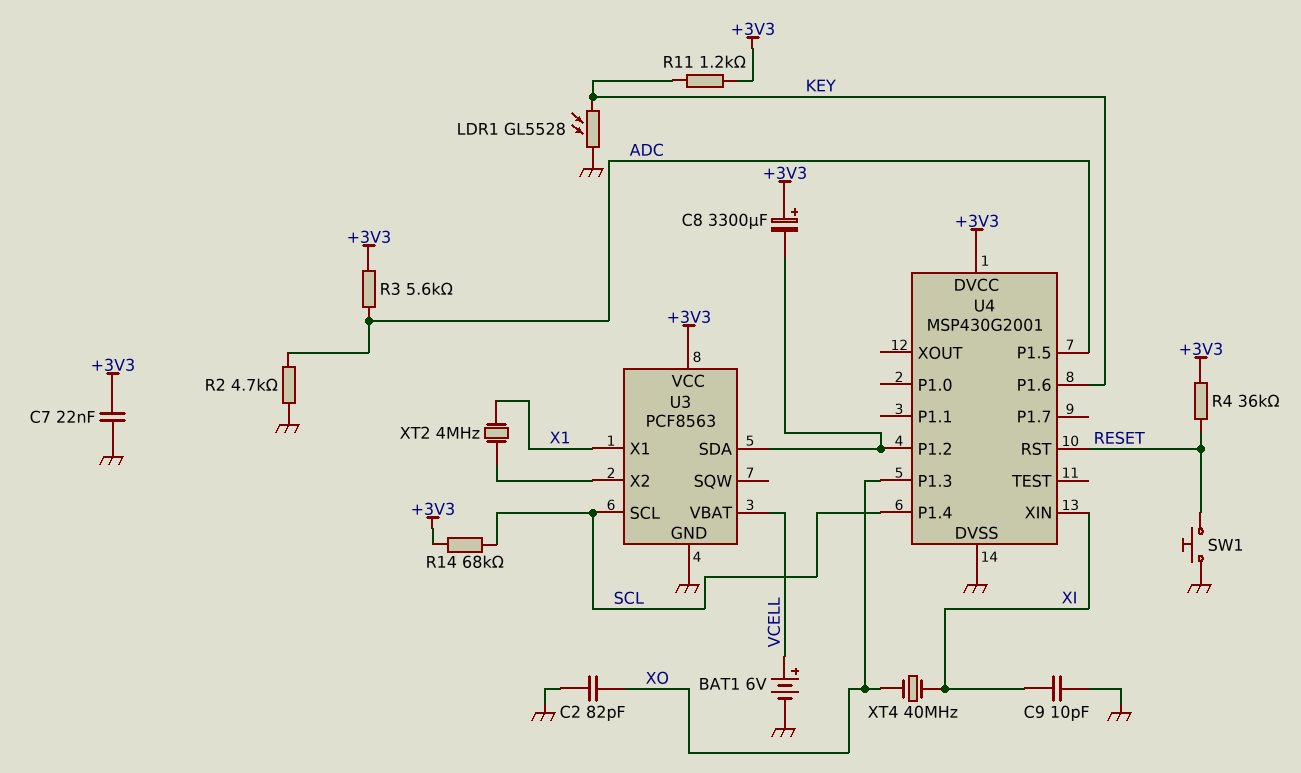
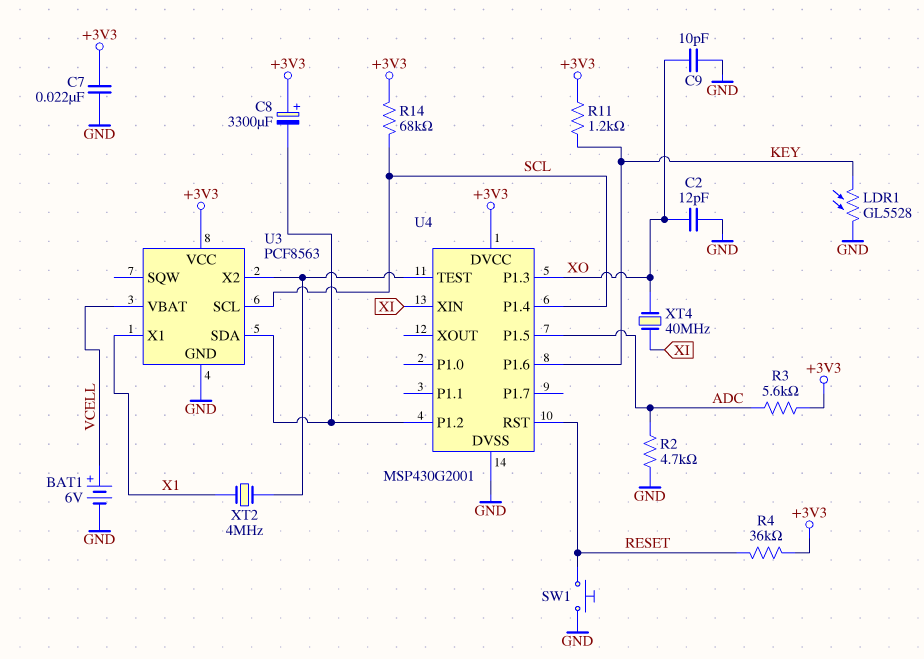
C2: 82pF (GND, XO) -> 12pF (GND, XO)
C9: 10pF (GND, XI) -> 10pF (GND, XO)
U4 pin TEST: none -> U3/X2

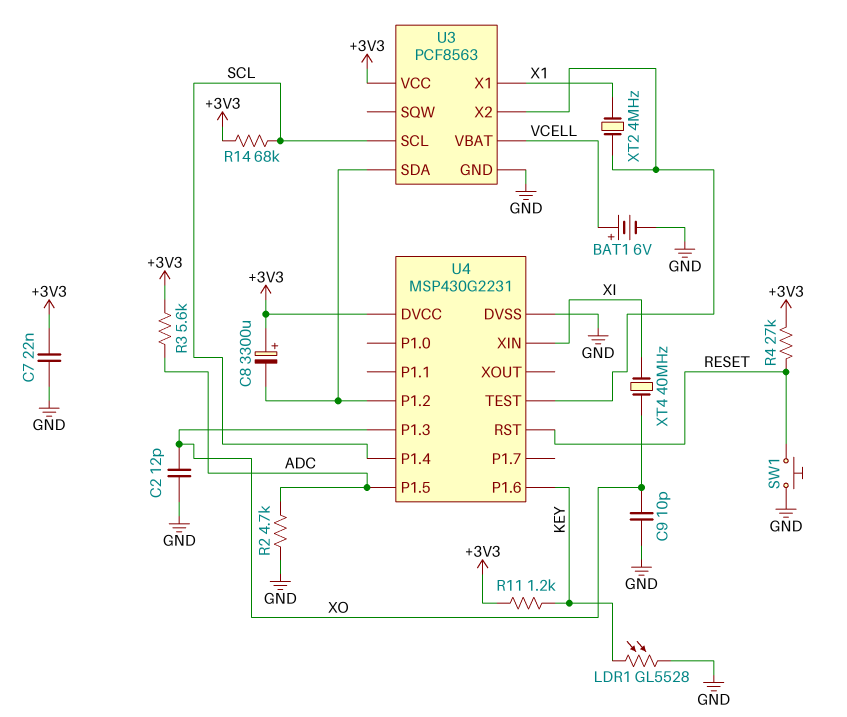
R4: 36k (+3V3, RESET) -> 27k (+3V3, RESET)
U4: MSP430G2001 -> MSP430G2231

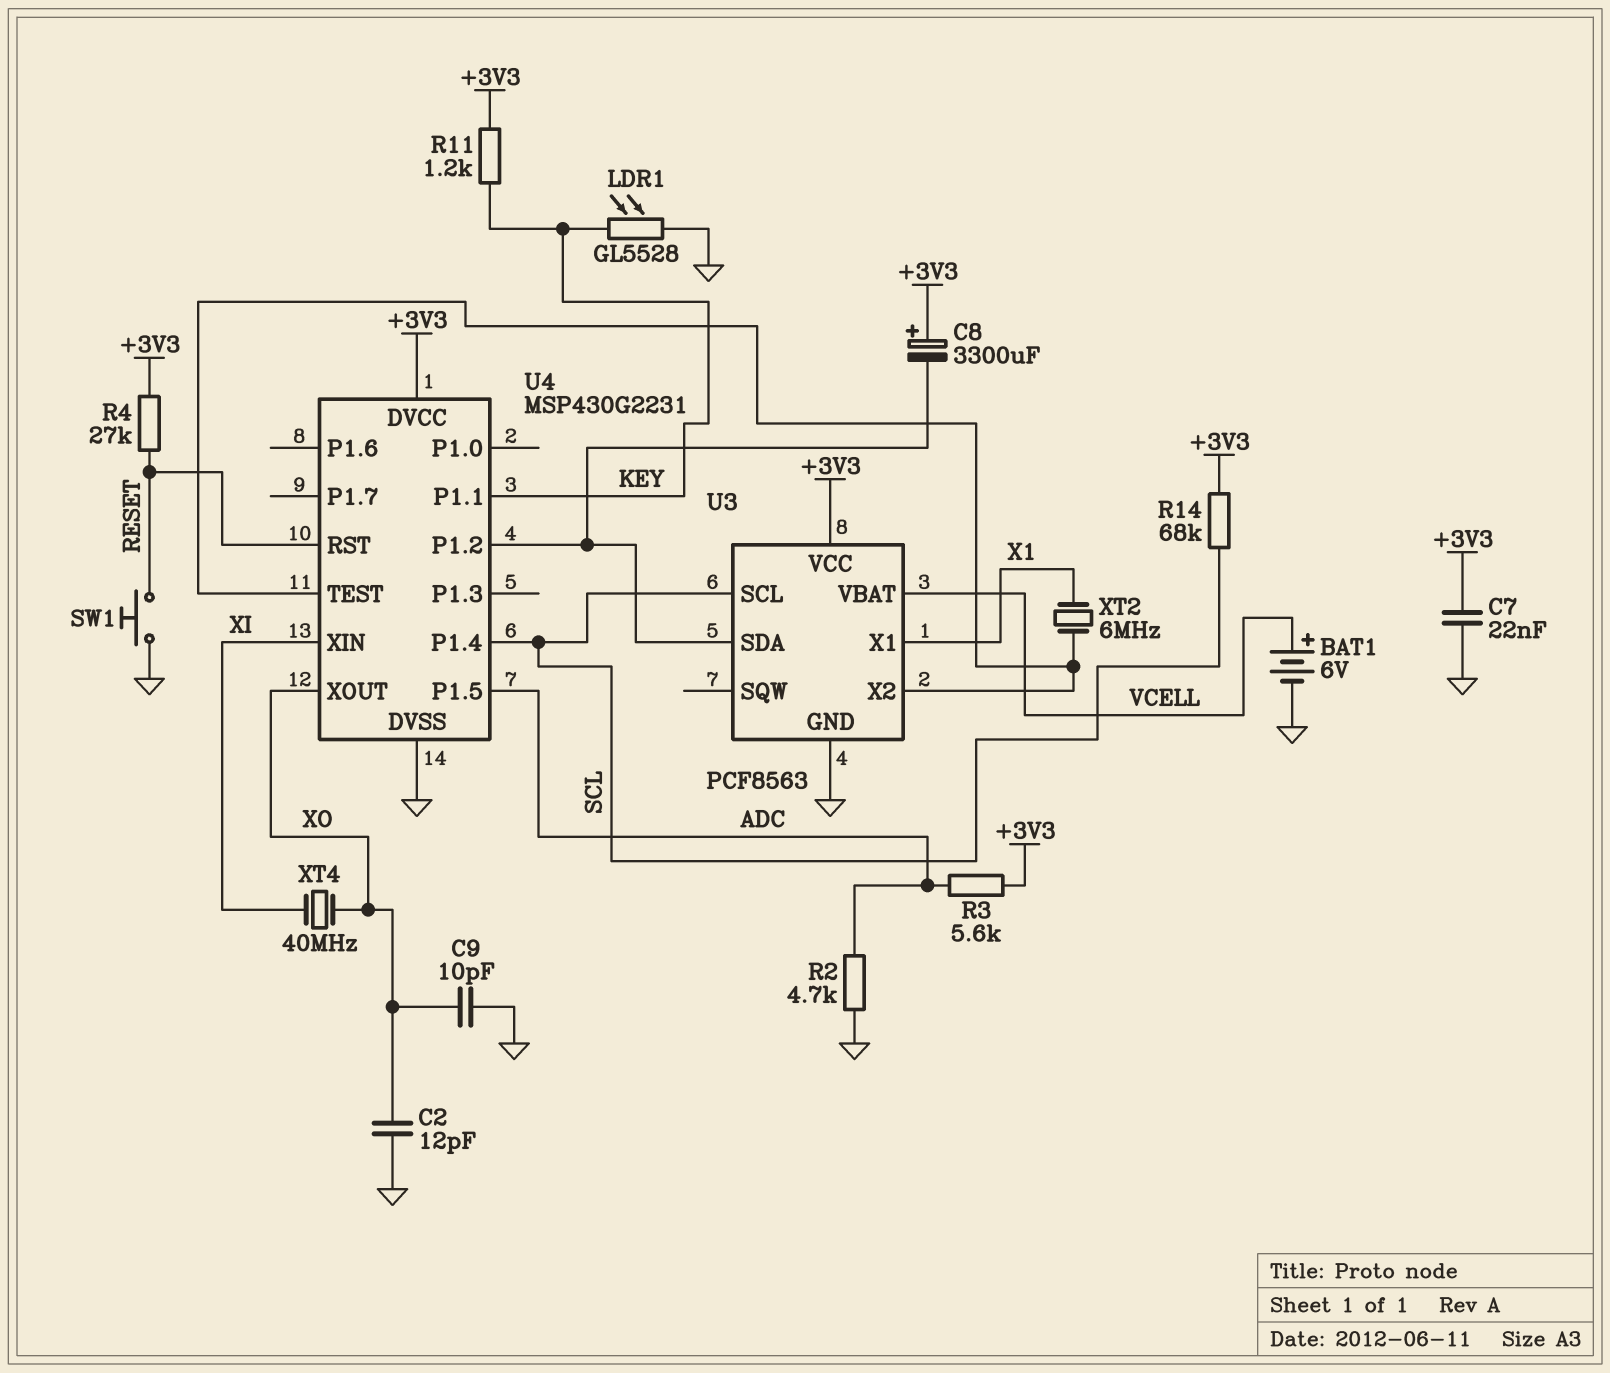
U4 pin P1.1: none -> KEY
U4 pin P1.3: XO -> none
U4 pin P1.6: KEY -> none
U4 pin XOUT: none -> XO
XT2: 4MHz (U3/X2, X1) -> 6MHz (U3/X2, X1)

